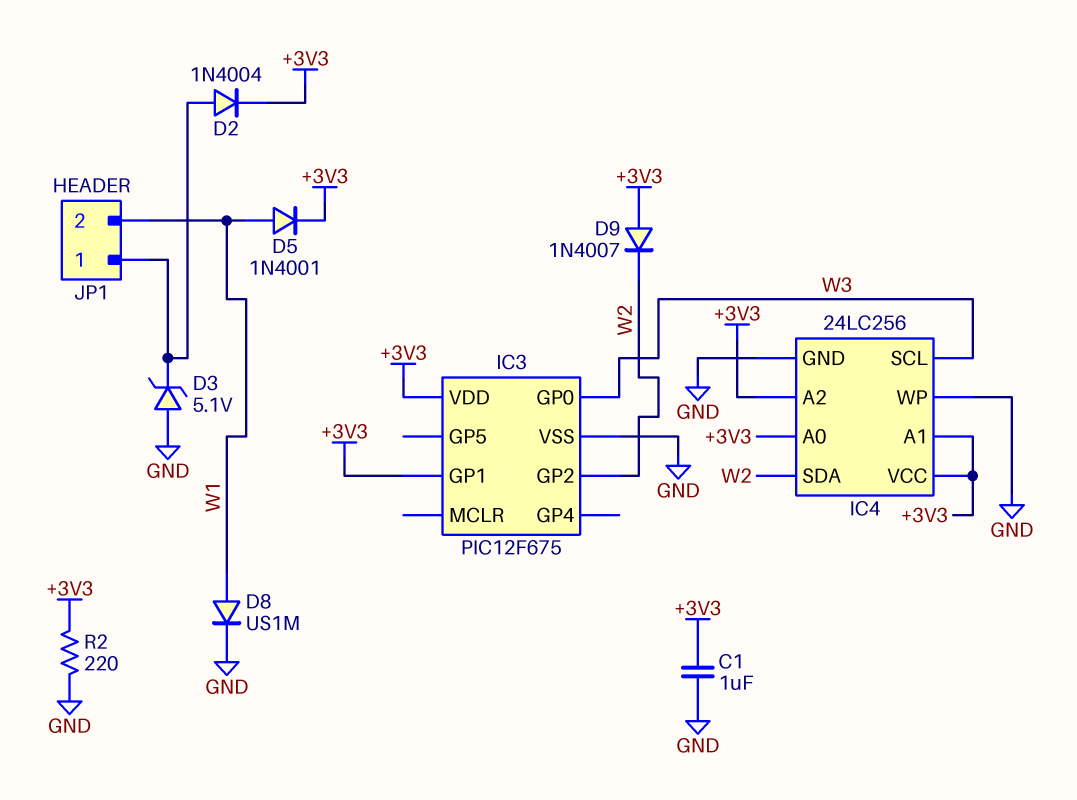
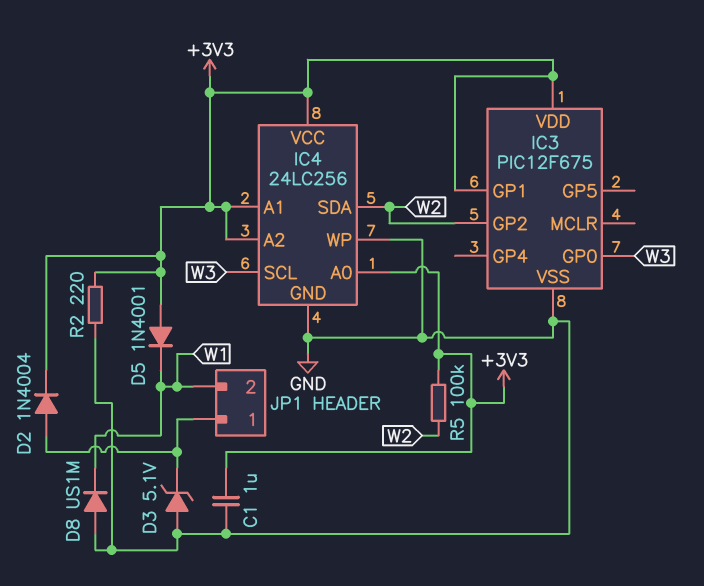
D5: diode 1N4001 (A W1, K +3V3) -> diode 1N4001 (A +3V3, K W1)
D8: diode US1M (A W1, K GND) -> diode US1M (A GND, K W1)
D9: diode 1N4007 (A +3V3, K W2) -> none
R5: none -> 100k (+3V3, W2)

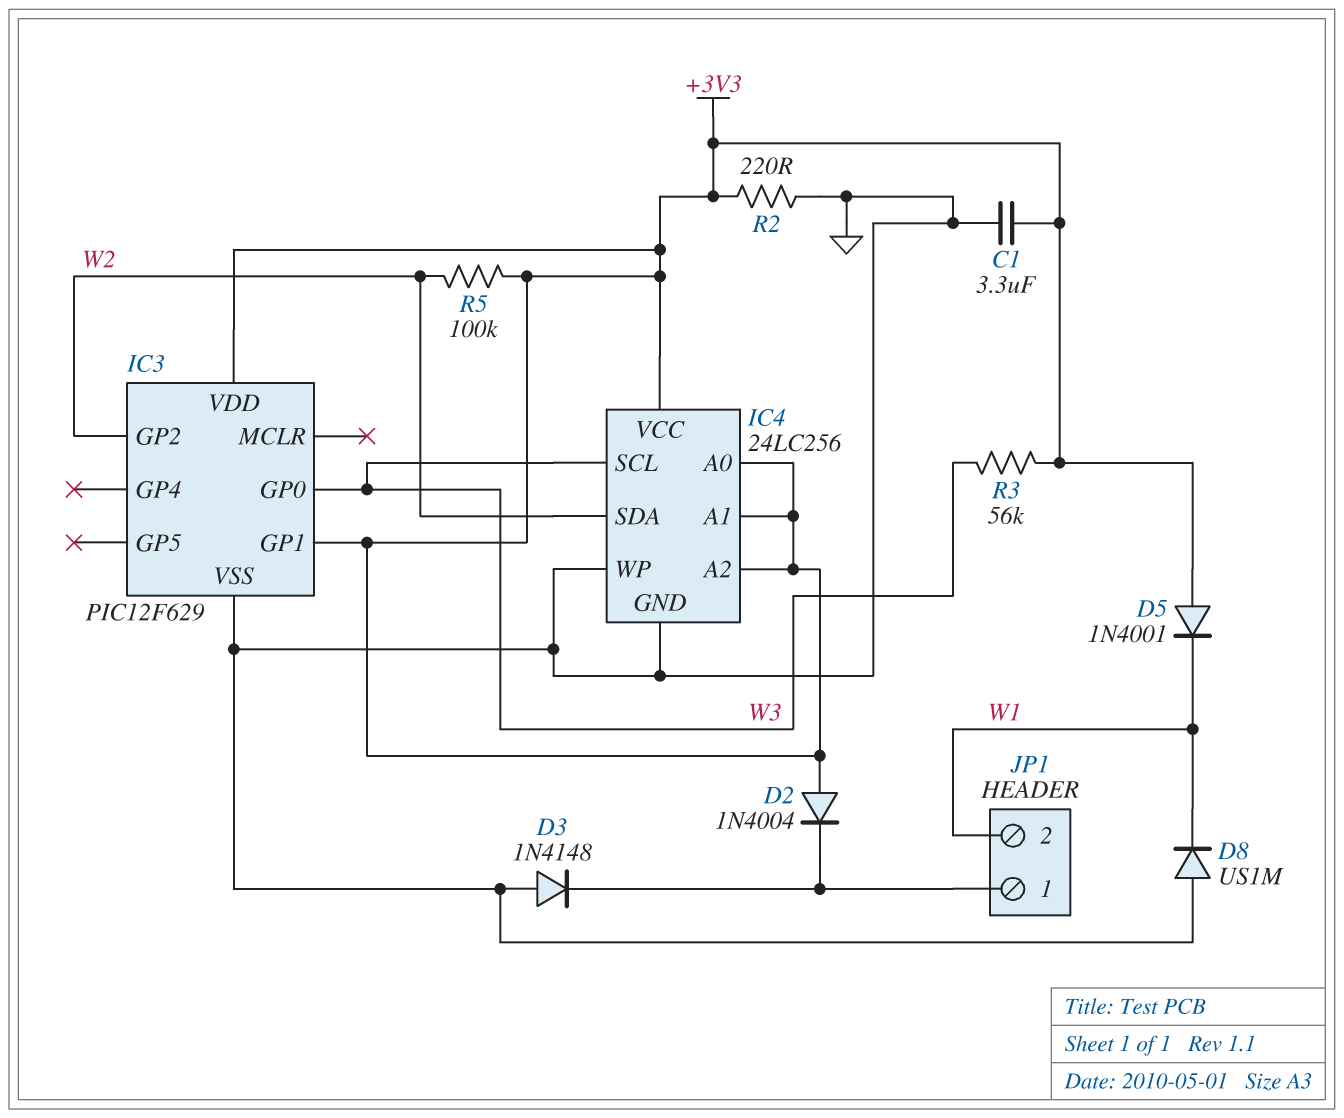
C1: 1uF (+3V3, GND) -> 3.3uF (+3V3, GND)
D2: diode 1N4004 (A JP1/1, K +3V3) -> diode 1N4004 (A +3V3, K JP1/1)
D3: zener 5.1V (A GND, K JP1/1) -> diode 1N4148 (A GND, K JP1/1)
IC3: PIC12F675 -> PIC12F629
R3: none -> 56k (+3V3, W3)

